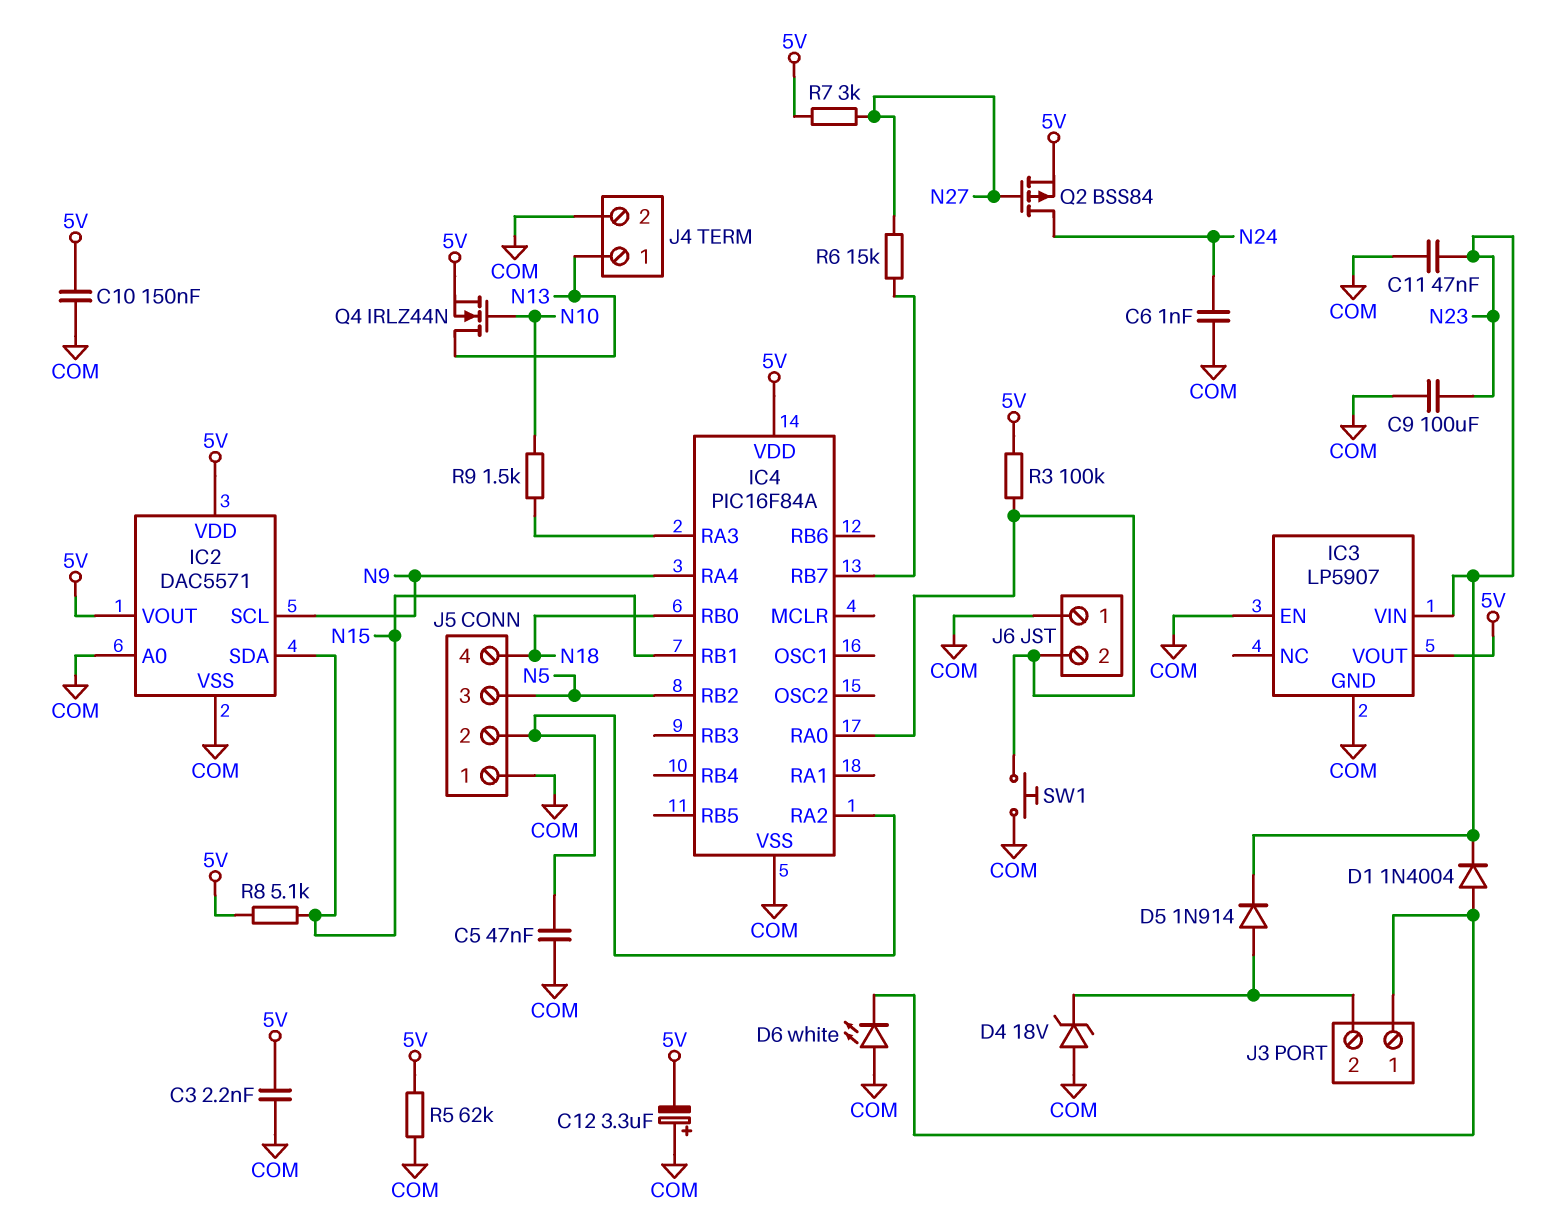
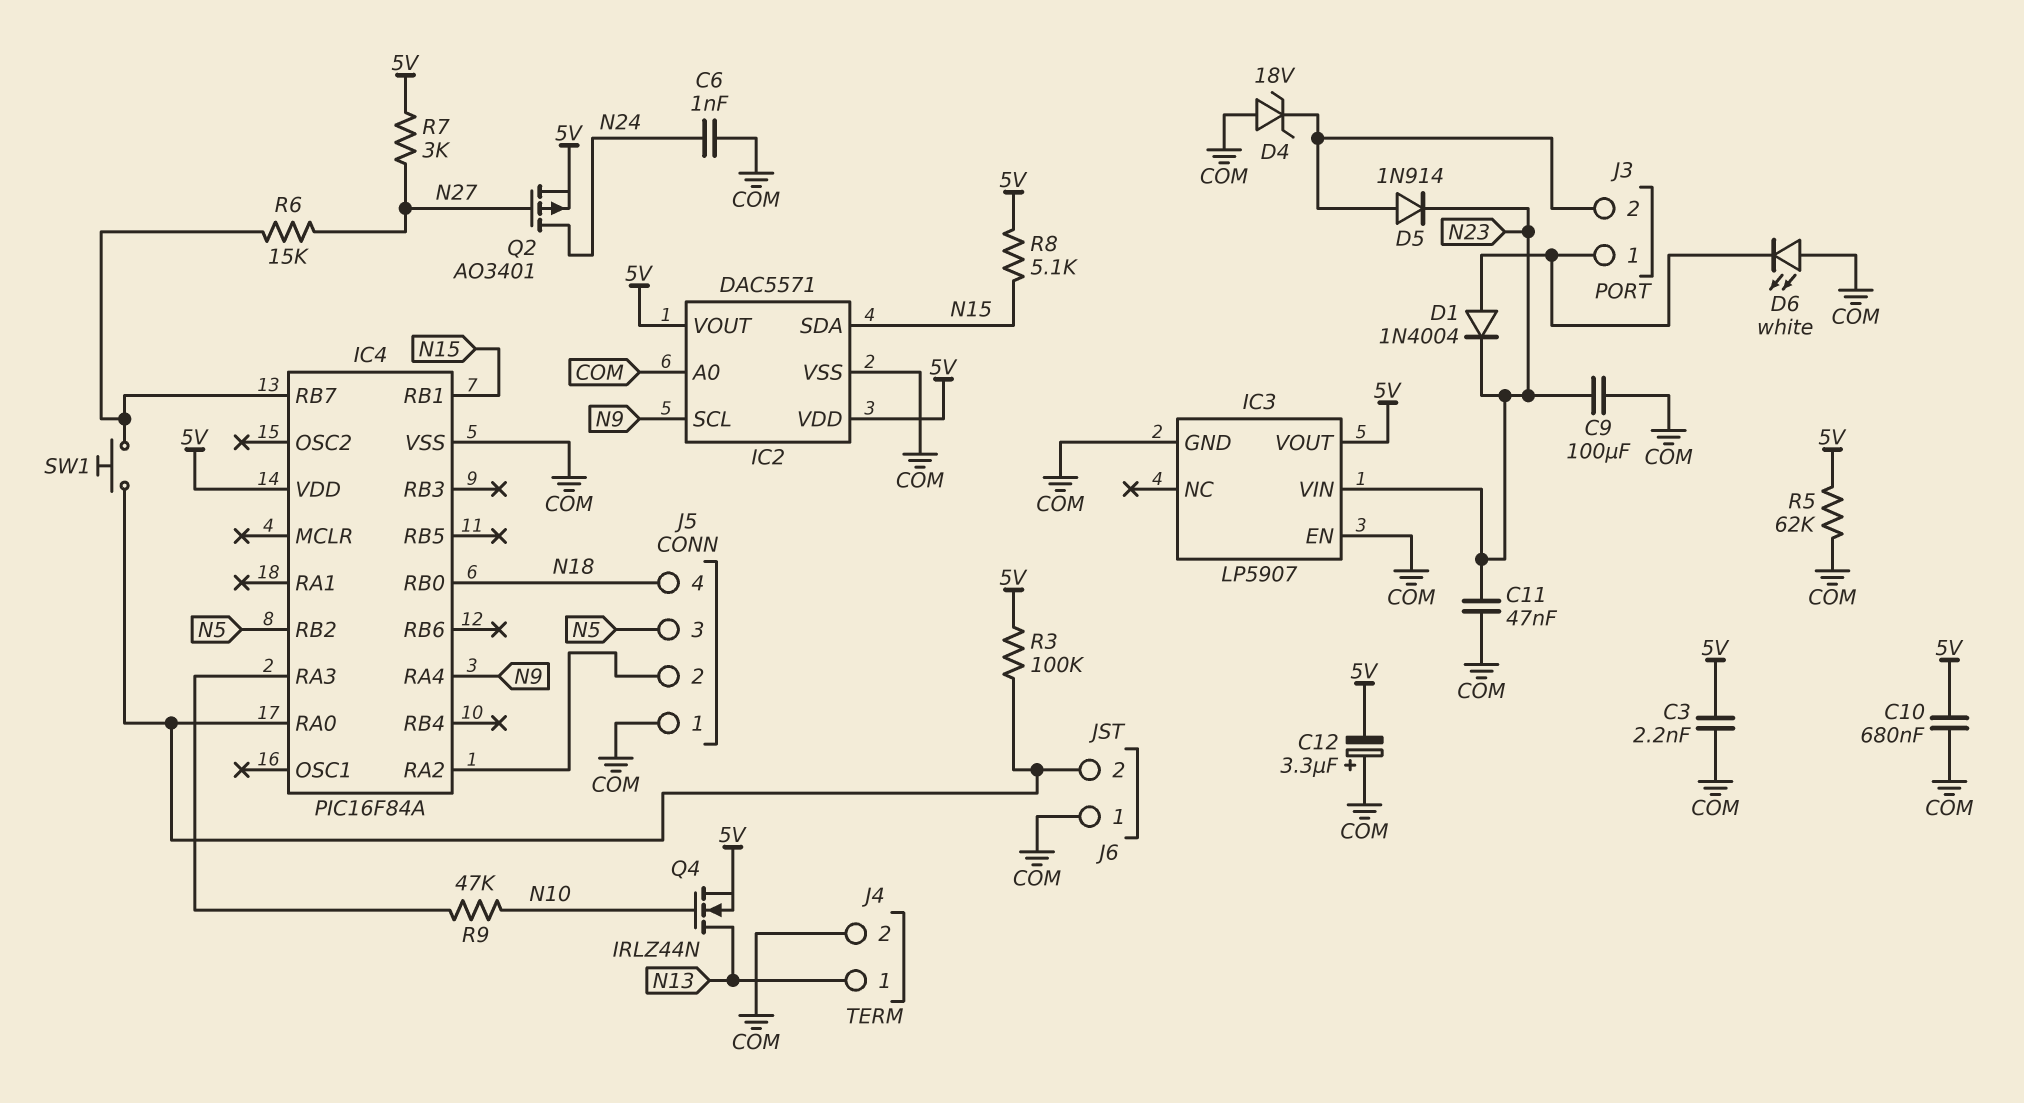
C5: 47nF (COM, IC4/RA2) -> none
C10: 150nF (5V, COM) -> 680nF (5V, COM)
Q2: PMOS BSS84 (G N27, D N24, S 5V) -> PMOS AO3401 (G N27, D N24, S 5V)
R9: 1.5k (IC4/RA3, N10) -> 47k (IC4/RA3, N10)
SW1: button (COM, IC4/RA0) -> button (IC4/RA0, IC4/RB7)

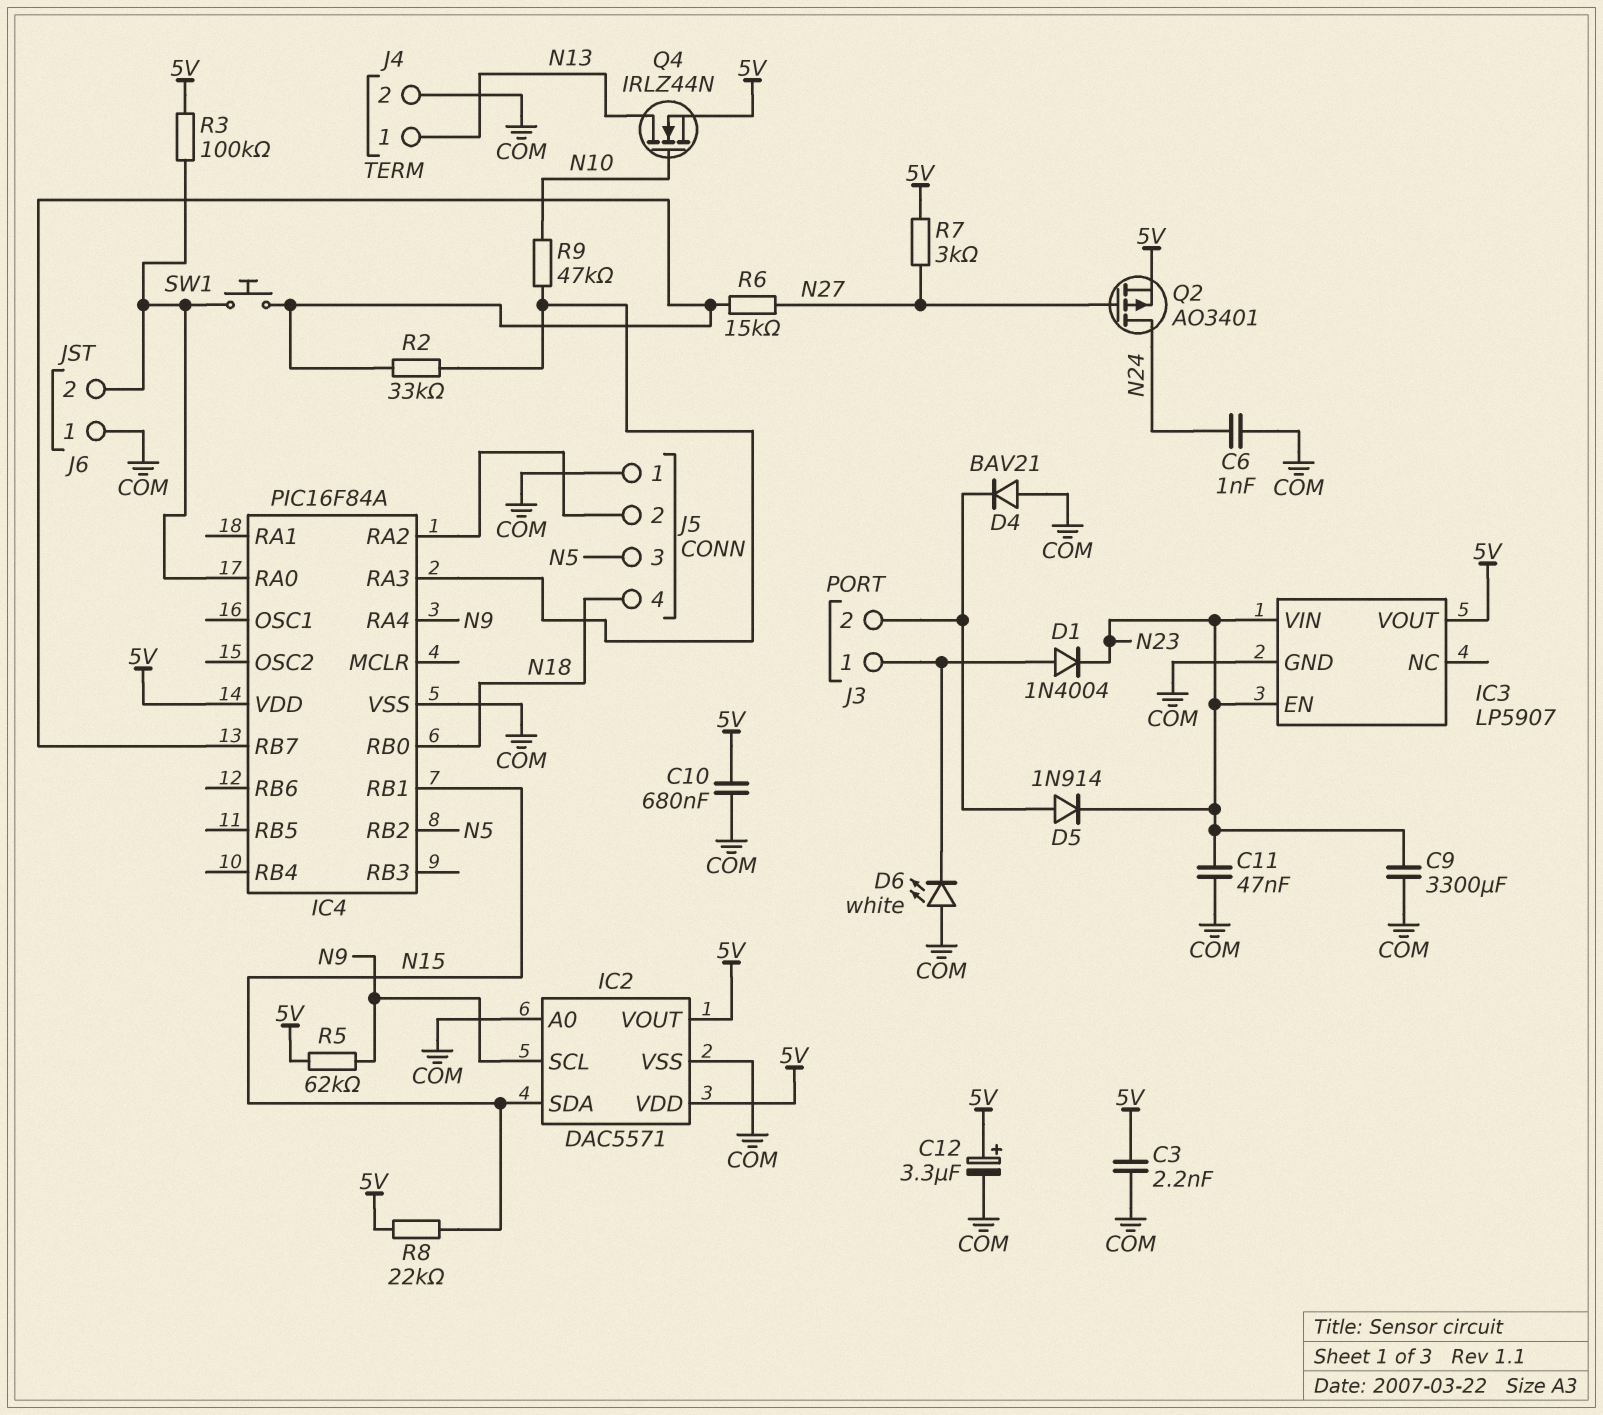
C9: 100uF (COM, N23) -> 3300uF (COM, N23)
C12: 3.3uF (plus COM, minus 5V) -> 3.3uF (plus 5V, minus COM)
D4: zener 18V (A COM, K J3/2) -> diode BAV21 (A COM, K J3/2)
IC3 pin EN: COM -> N23
R2: none -> 33k (IC4/RA3, IC4/RB7)
R5: 62k (5V, COM) -> 62k (5V, N9)
R8: 5.1k (5V, N15) -> 22k (5V, N15)

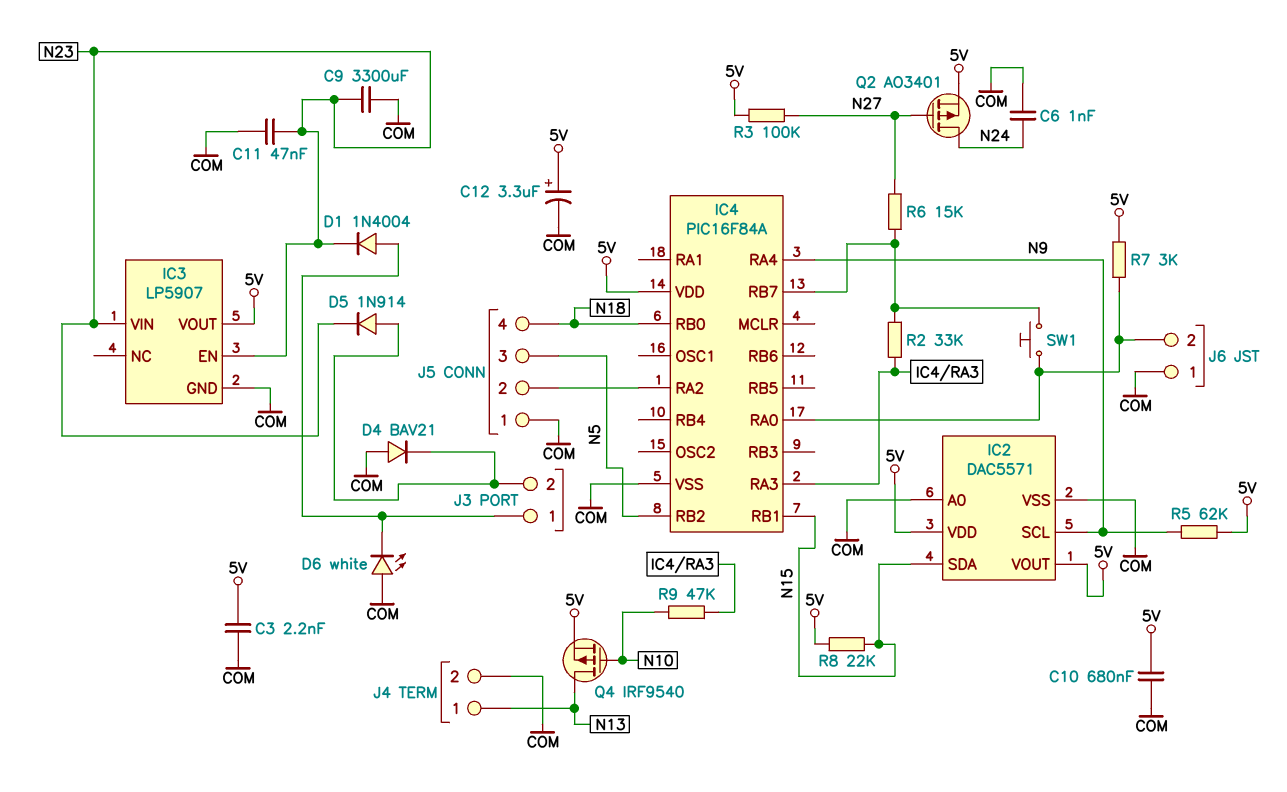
Q4: NMOS IRLZ44N (G N10, D N13, S 5V) -> PMOS IRF9540 (G N10, D N13, S 5V)
R3: 100k (5V, IC4/RA0) -> 100k (5V, N27)
R7: 3k (5V, N27) -> 3k (5V, IC4/RA0)

